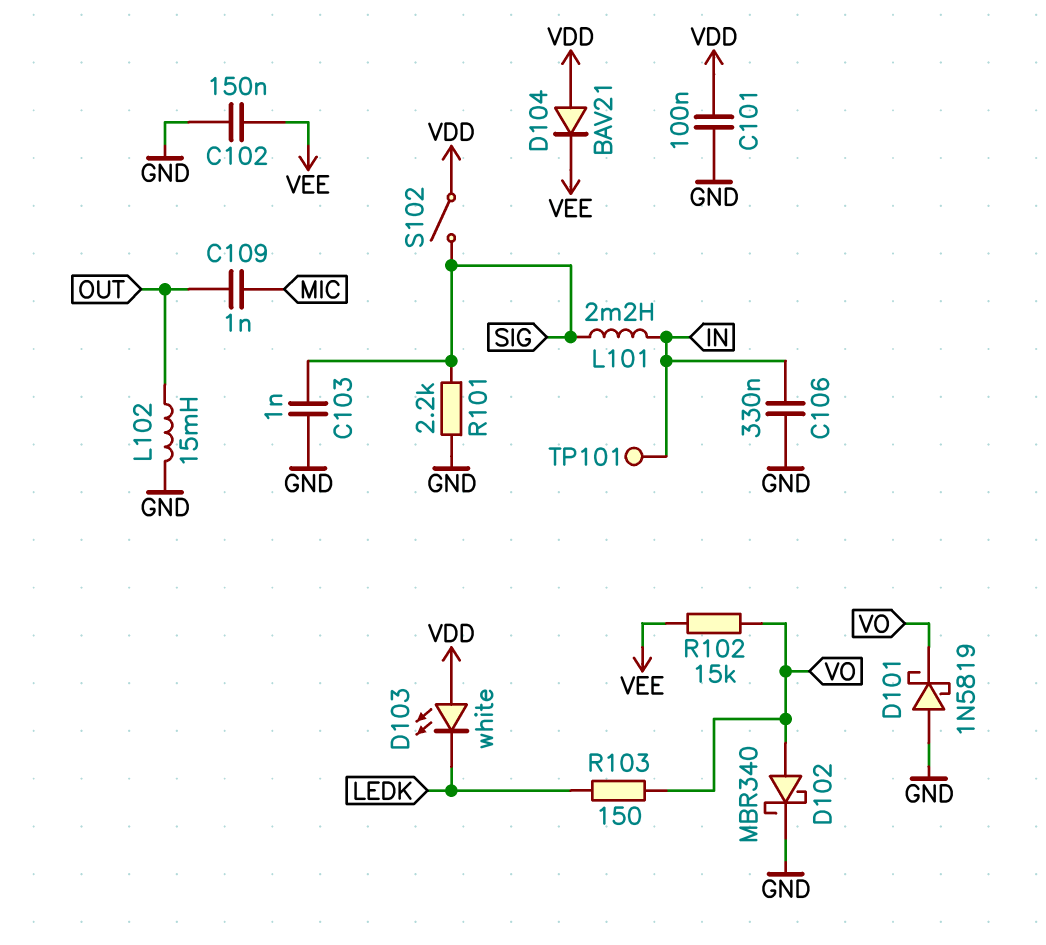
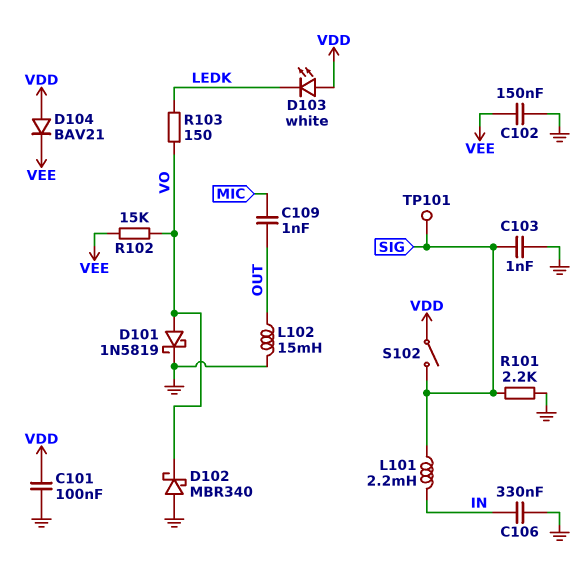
D101: schottky 1N5819 (A GND, K VO) -> schottky 1N5819 (A VO, K GND)
D102: schottky MBR340 (A VO, K GND) -> schottky MBR340 (A GND, K VO)
TP101: test point (IN) -> test point (SIG)

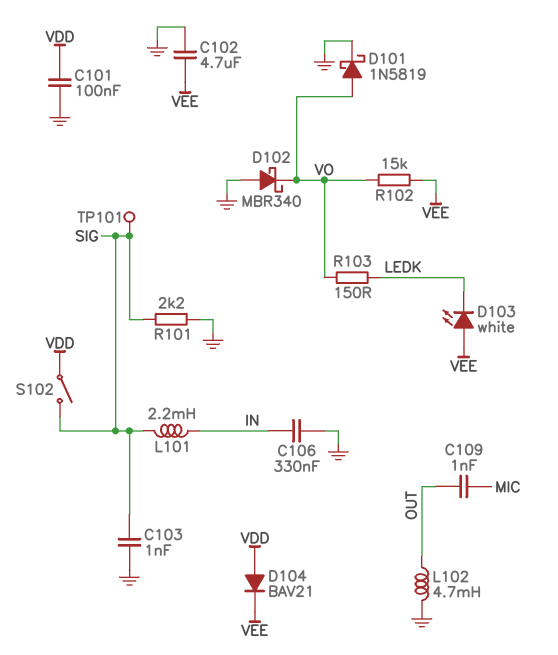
C102: 150nF (GND, VEE) -> 4.7uF (GND, VEE)
D103: LED white (A VDD, K LEDK) -> LED white (A VEE, K LEDK)
L102: 15mH (GND, OUT) -> 4.7mH (GND, OUT)

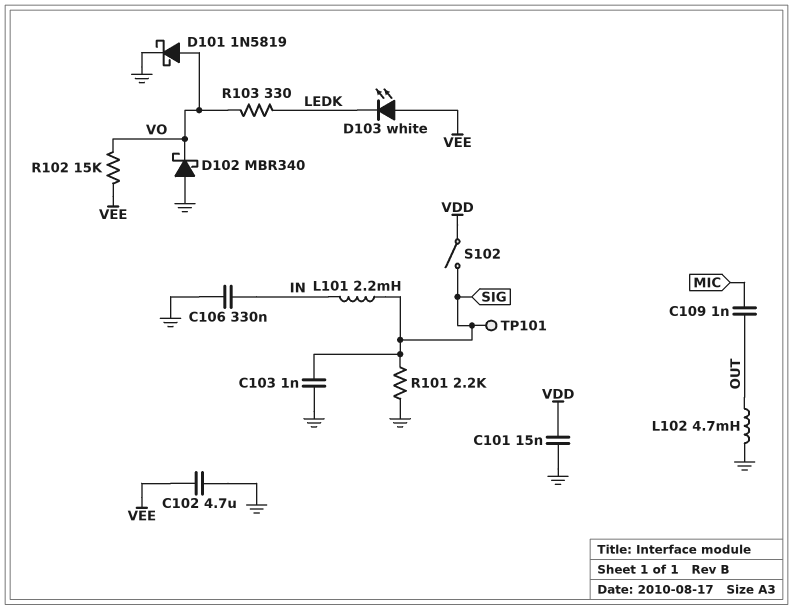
C101: 100nF (GND, VDD) -> 15nF (GND, VDD)
D104: diode BAV21 (A VDD, K VEE) -> none
R103: 150 (LEDK, VO) -> 330 (LEDK, VO)

